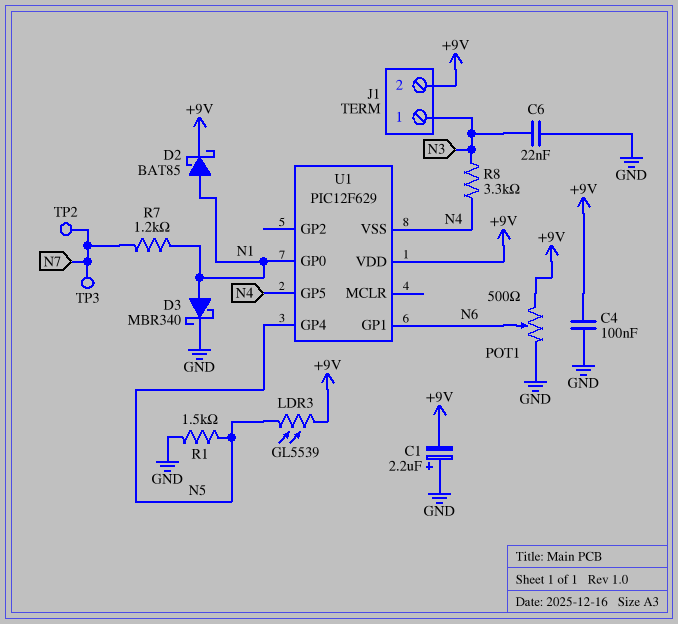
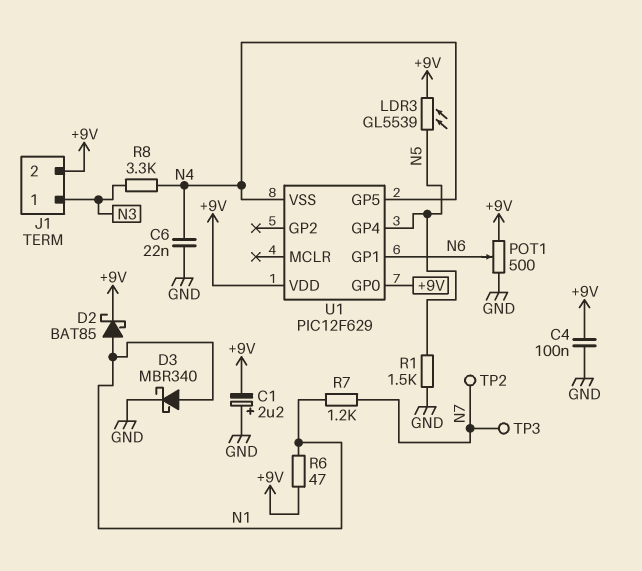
C6: 22nF (GND, N3) -> 22nF (GND, N4)
R6: none -> 47 (+9V, N1)
U1 pin GP0: N1 -> +9V

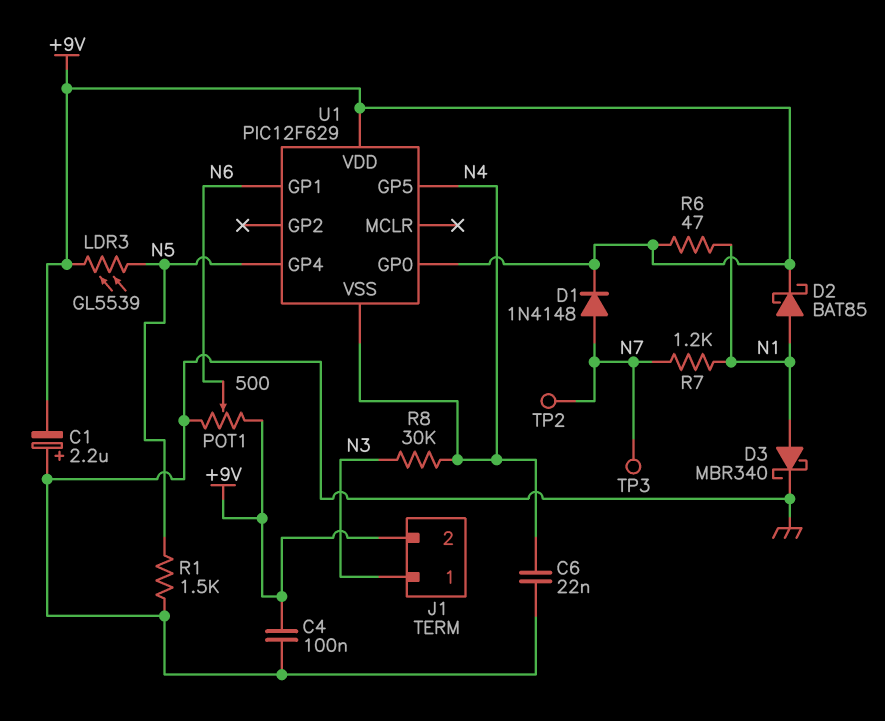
D1: none -> diode 1N4148 (A N7, K +9V)
R8: 3.3k (N3, N4) -> 30k (N3, N4)

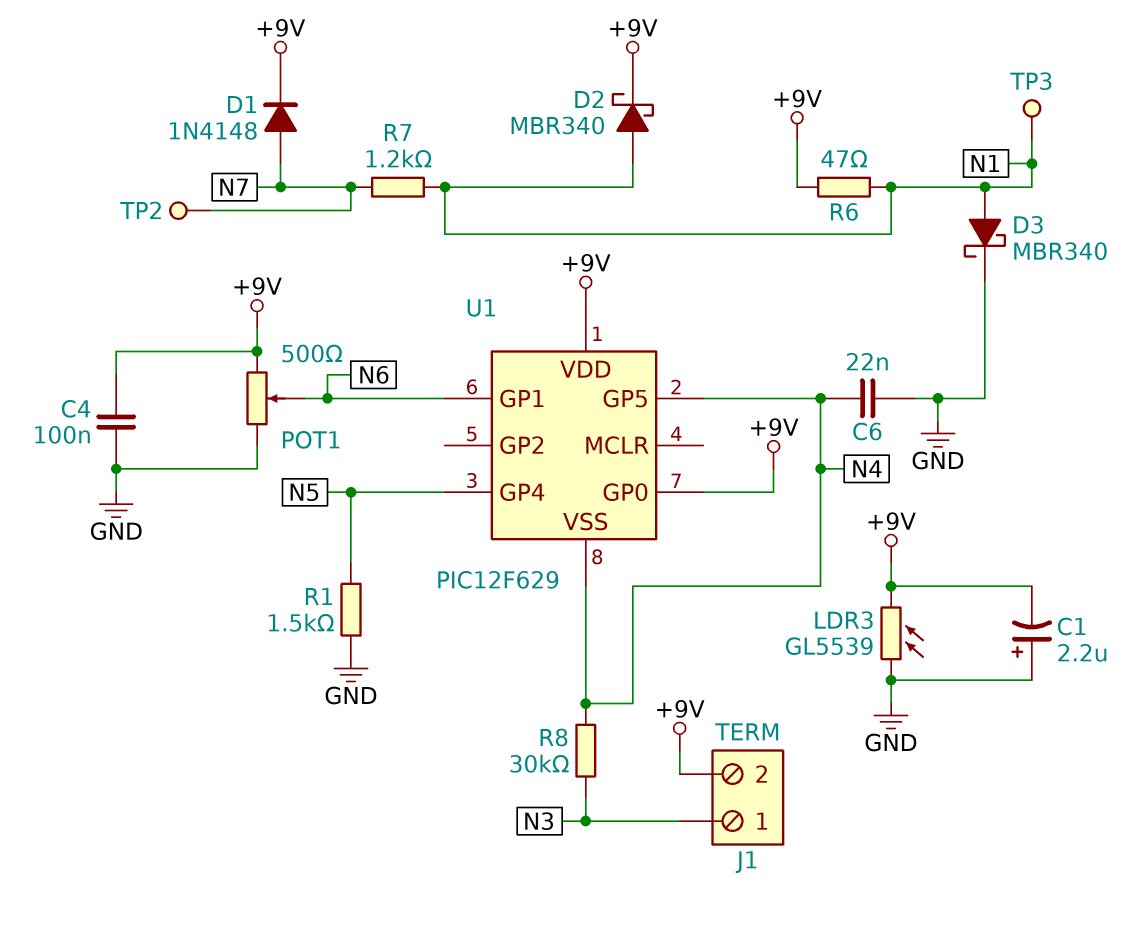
D2: schottky BAT85 (A N1, K +9V) -> schottky MBR340 (A N1, K +9V)
LDR3: GL5539 (+9V, N5) -> GL5539 (+9V, GND)
TP3: test point (N7) -> test point (N1)

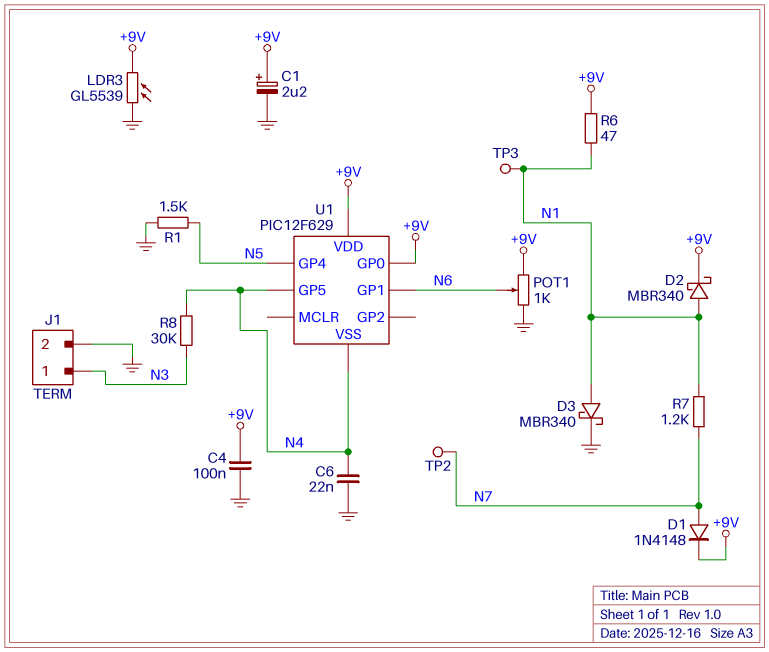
C1: 2.2uF (plus GND, minus +9V) -> 2.2uF (plus +9V, minus GND)
J1 pin 2: +9V -> GND
POT1: 500 (+9V, GND, wiper N6) -> 1k (+9V, GND, wiper N6)

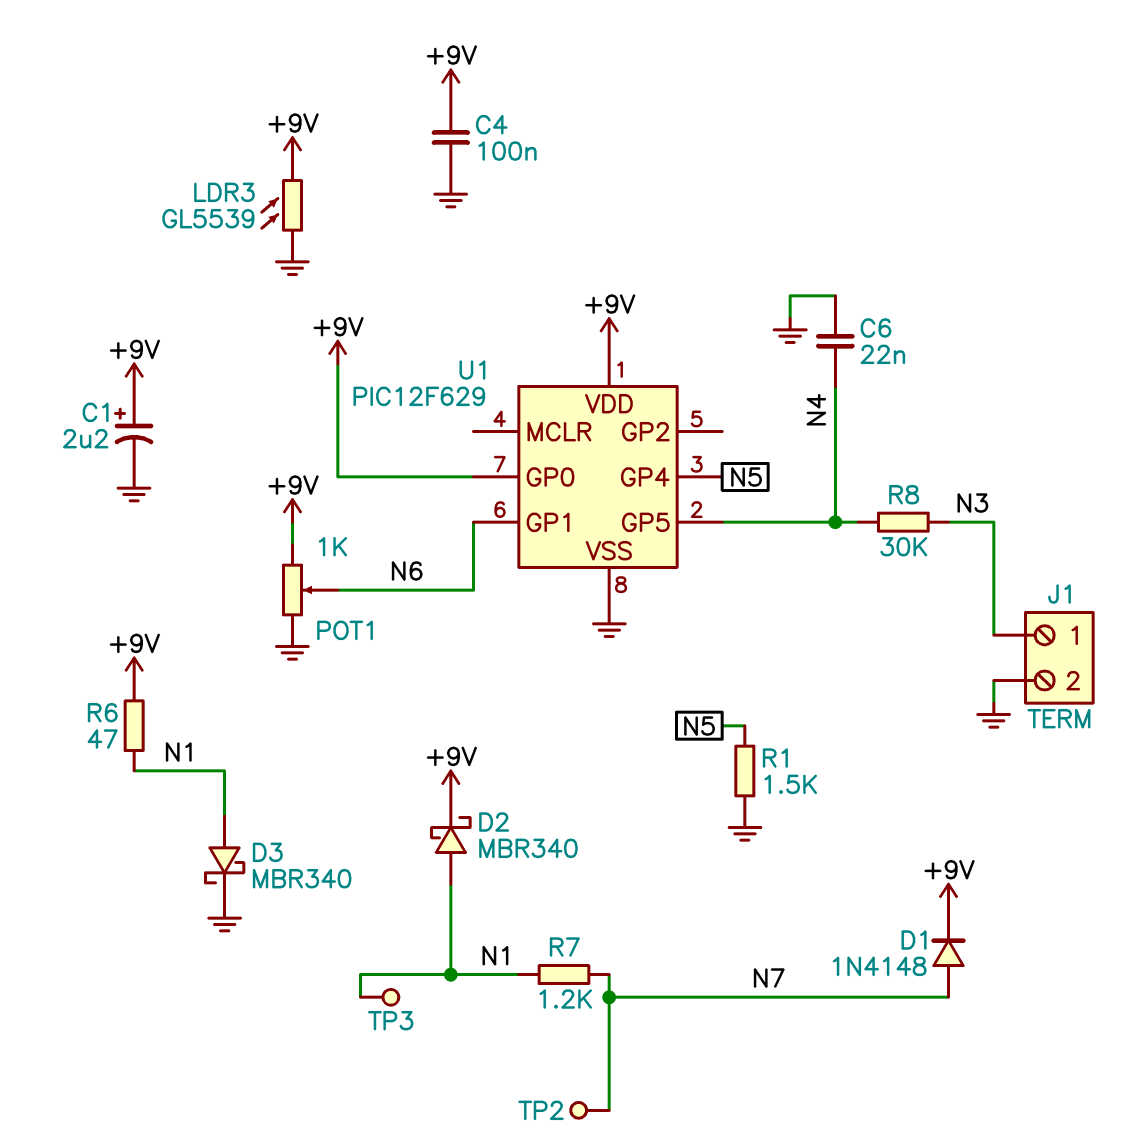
U1 pin VSS: N4 -> GND

